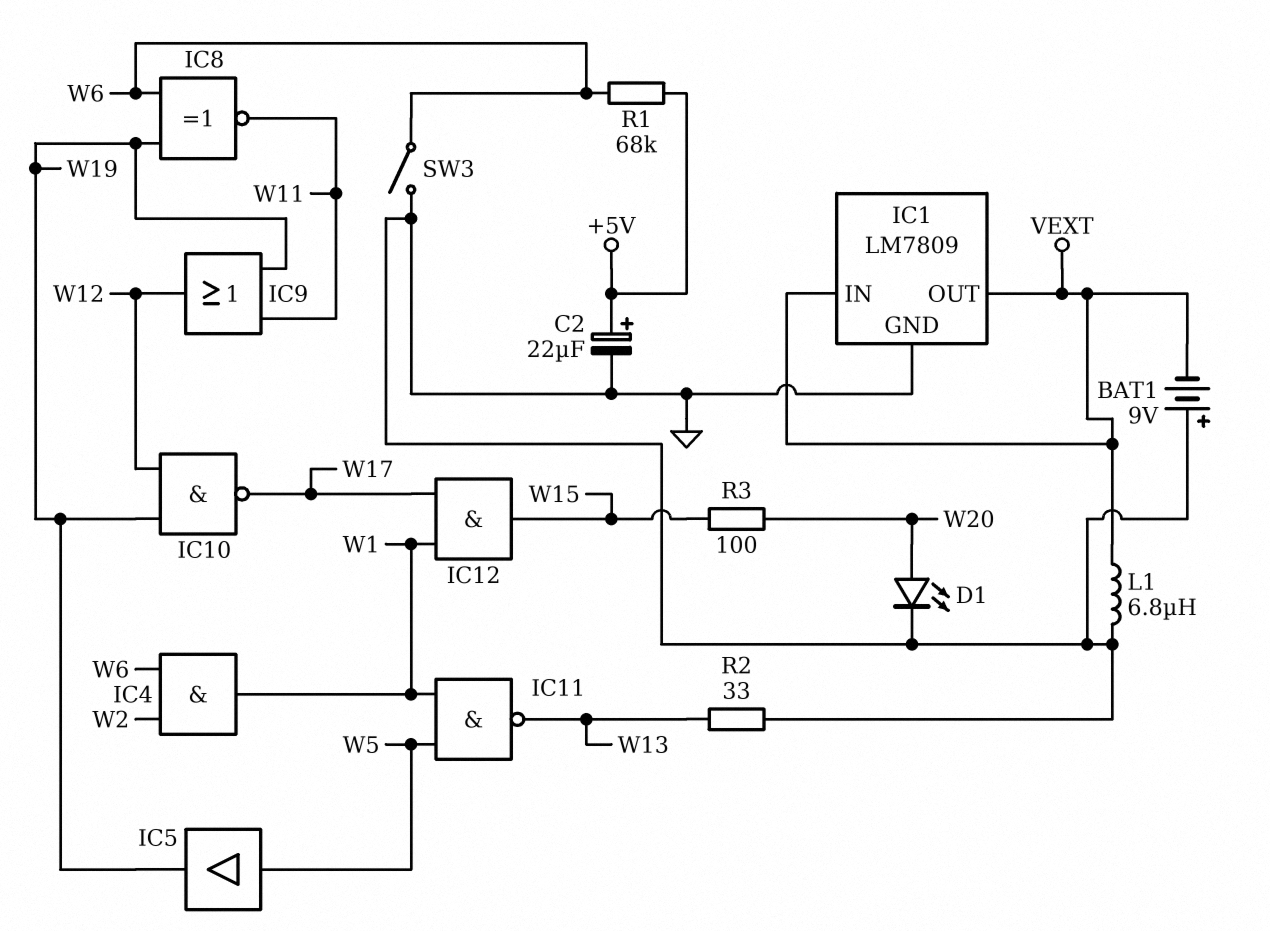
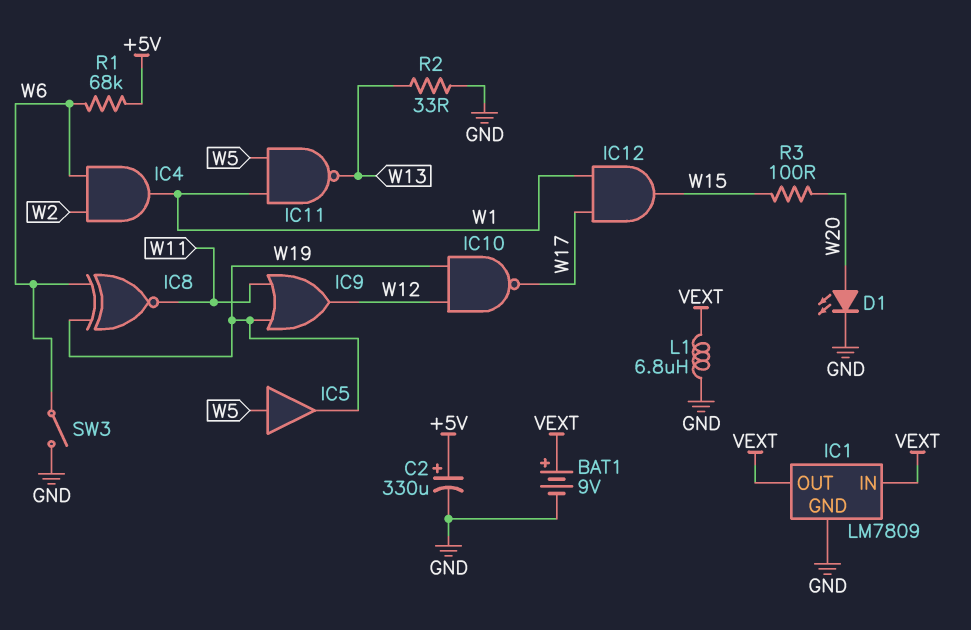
BAT1: 9V (plus GND, minus VEXT) -> 9V (plus VEXT, minus GND)
C2: 22uF (plus +5V, minus GND) -> 330uF (plus +5V, minus GND)

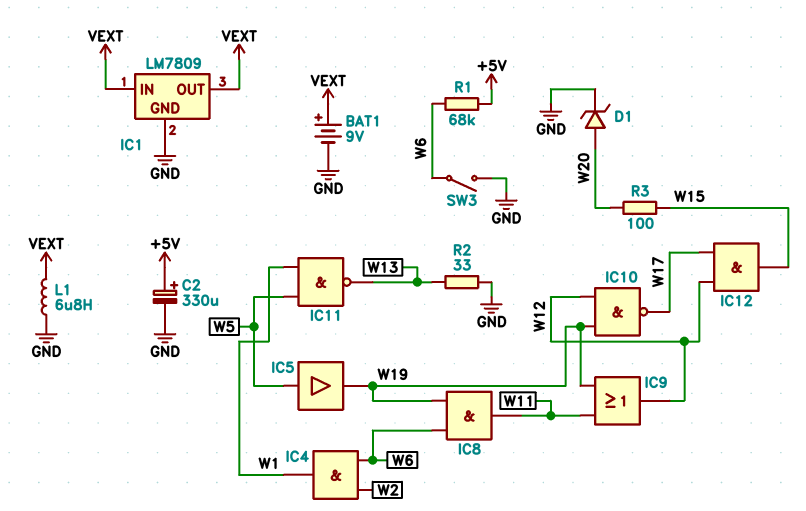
D1: LED (A W20, K GND) -> zener (A W20, K GND)
IC8: XNOR (in W6, in W19, out W11) -> AND (in W6, in W19, out W11)
IC12: AND (in W1, in W17, out W15) -> AND (in W12, in W17, out W15)

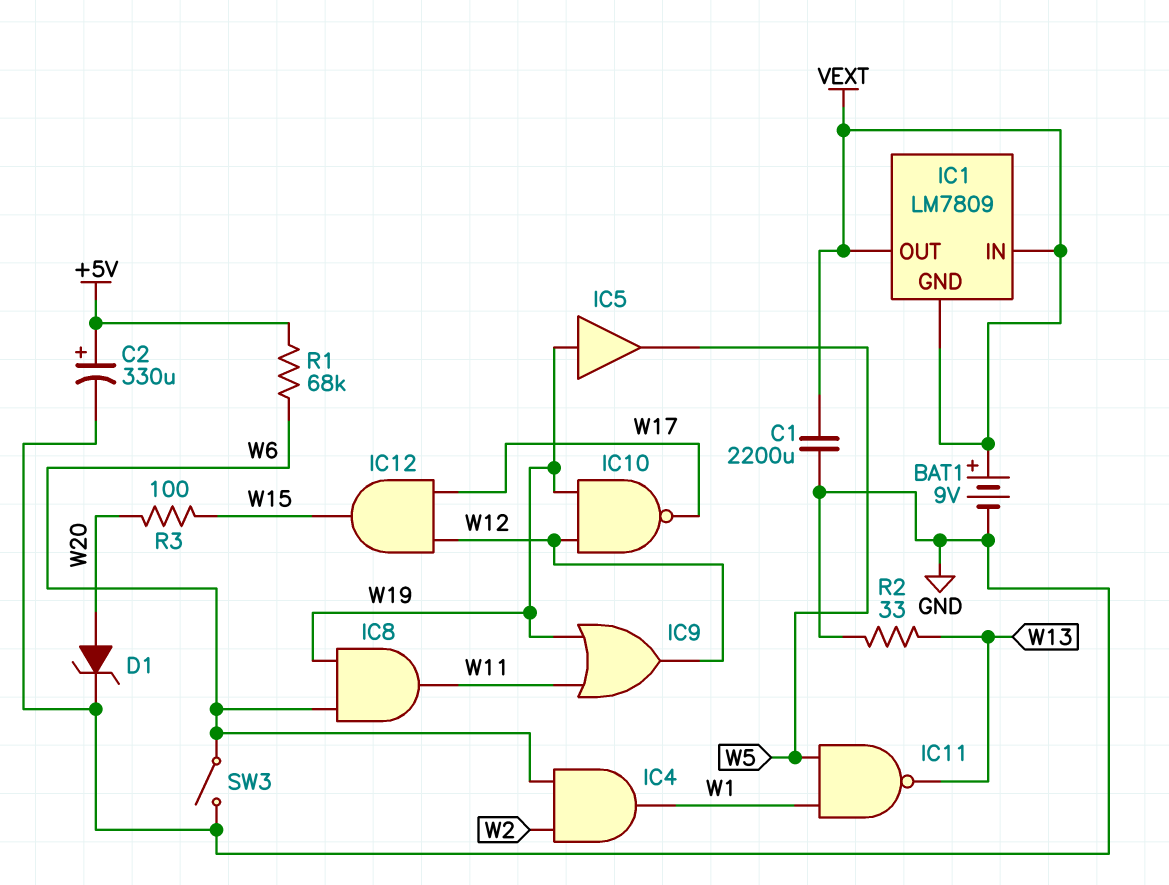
C1: none -> 2200uF (GND, VEXT)
IC1 pin GND: GND -> VEXT
IC5: buffer (in W5, out W19) -> buffer (in W19, out W5)
L1: 6.8uH (GND, VEXT) -> none

